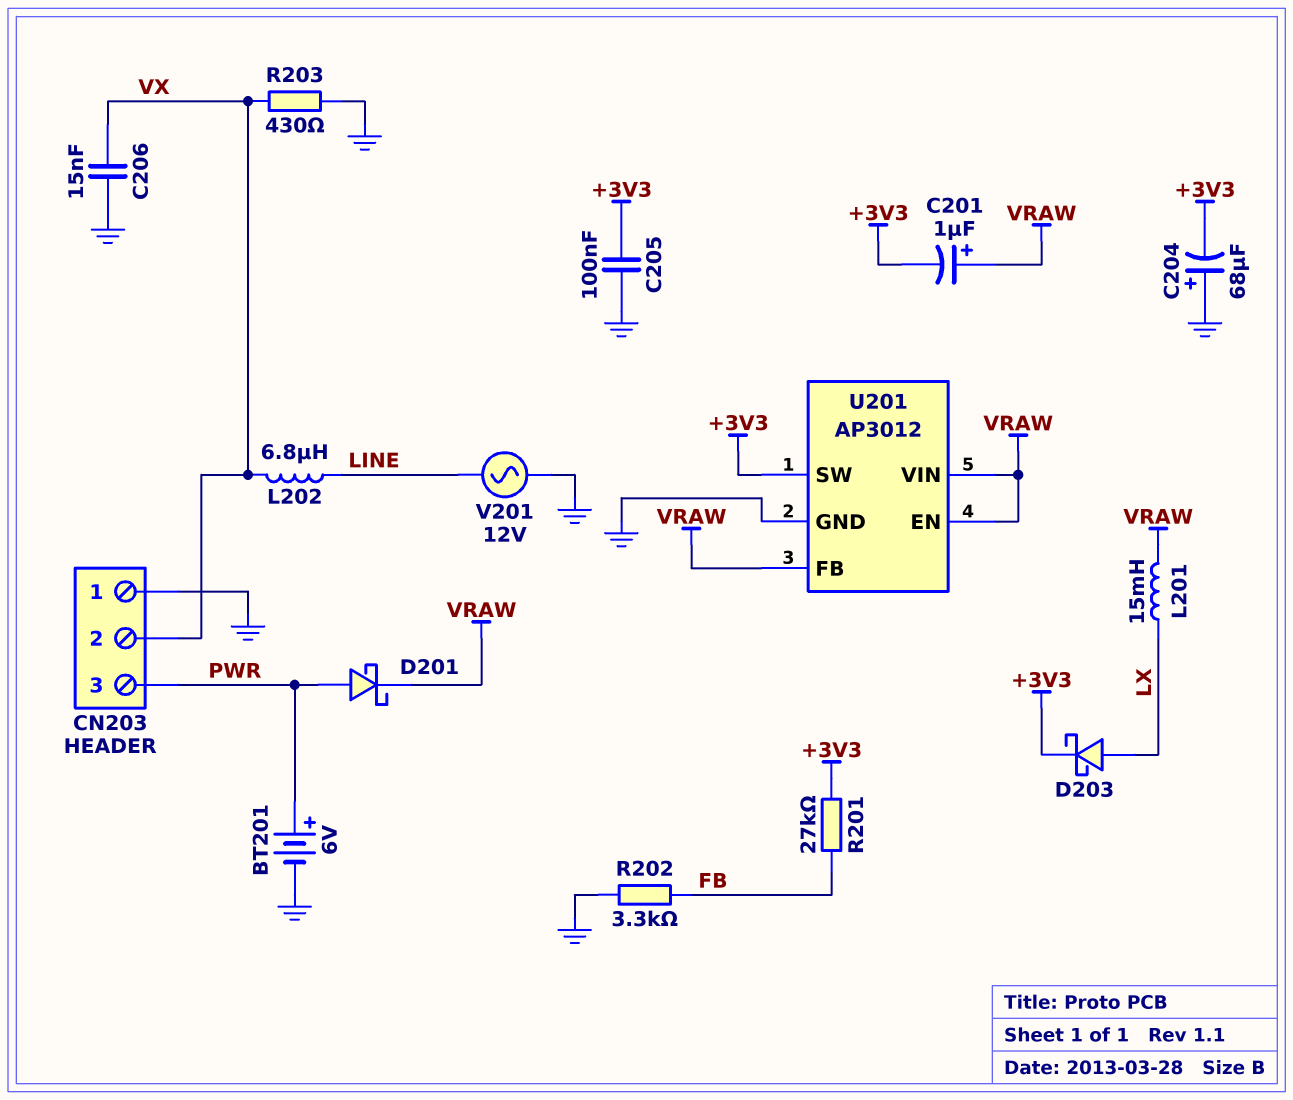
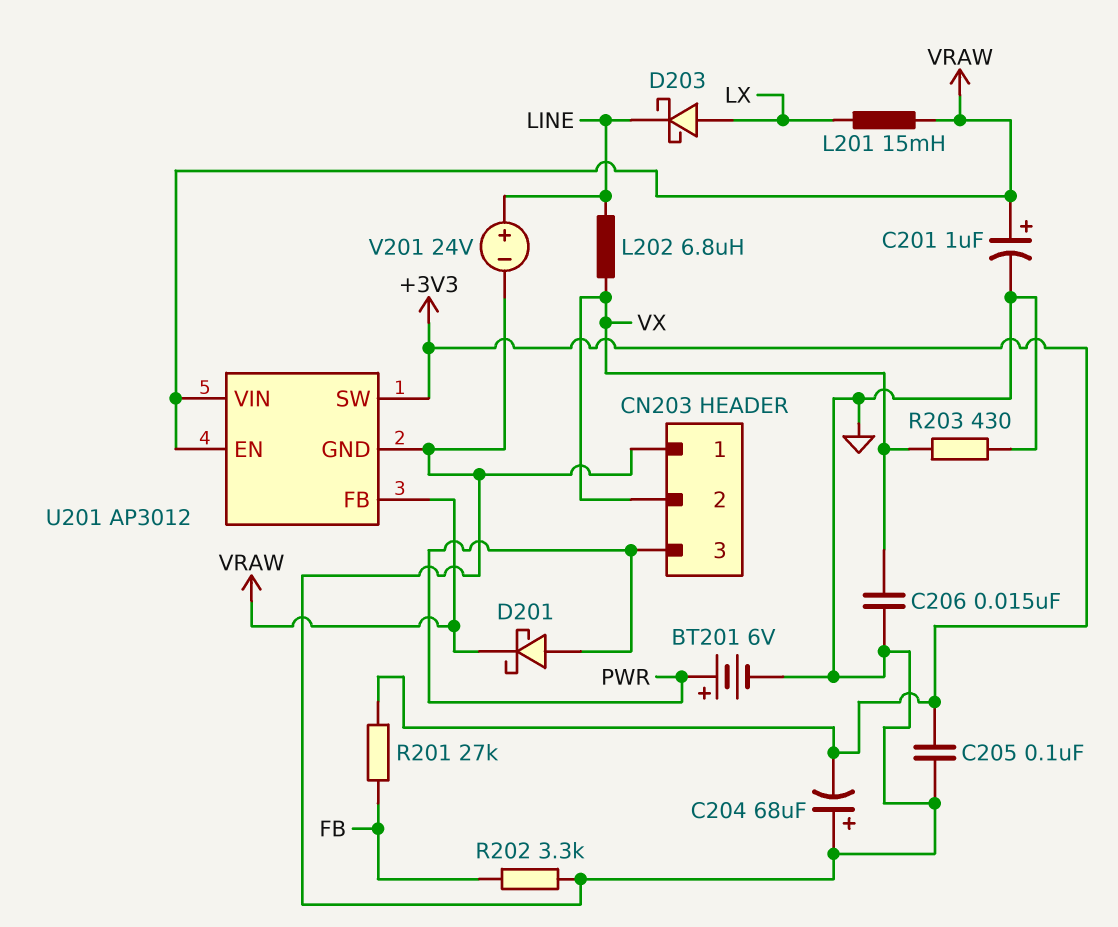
C201: 1uF (plus VRAW, minus +3V3) -> 1uF (plus VRAW, minus GND)
D203: schottky (A LX, K +3V3) -> schottky (A LX, K LINE)
V201: AC 12V (GND, LINE) -> 24V (plus LINE, minus GND)

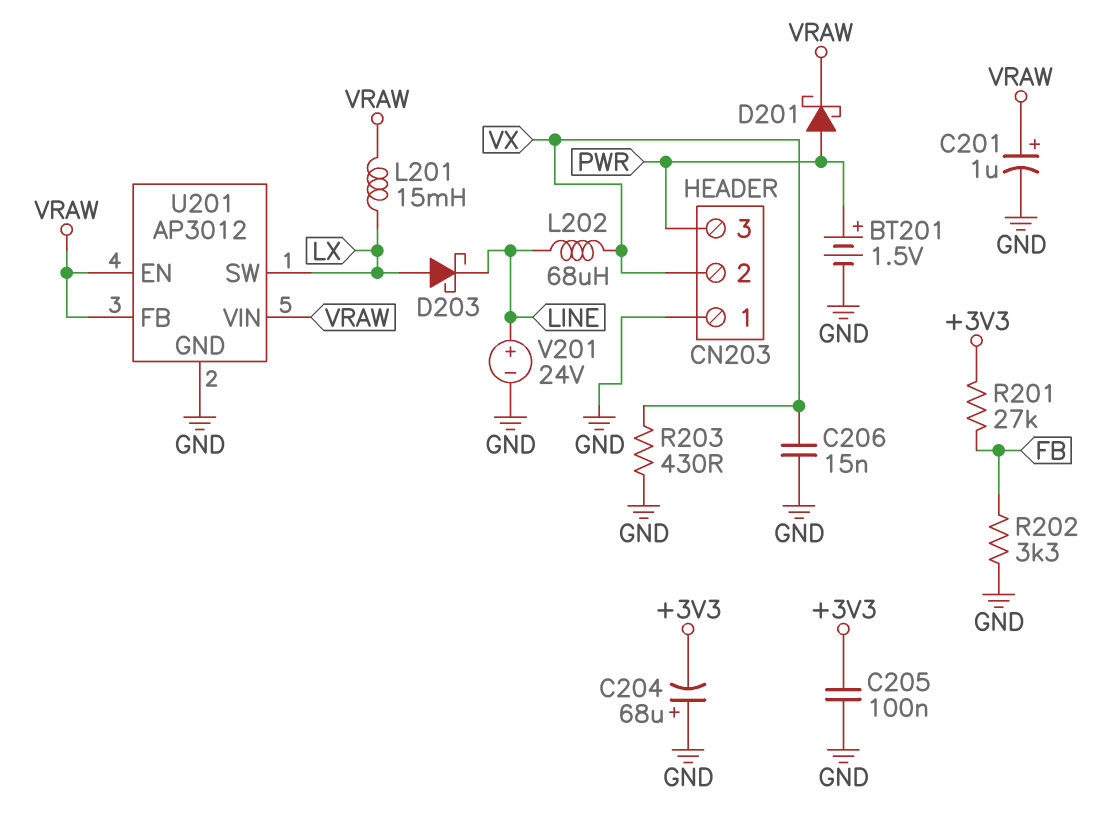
BT201: 6V (plus PWR, minus GND) -> 1.5V (plus PWR, minus GND)
L202: 6.8uH (LINE, VX) -> 68uH (LINE, VX)
U201 pin SW: +3V3 -> LX

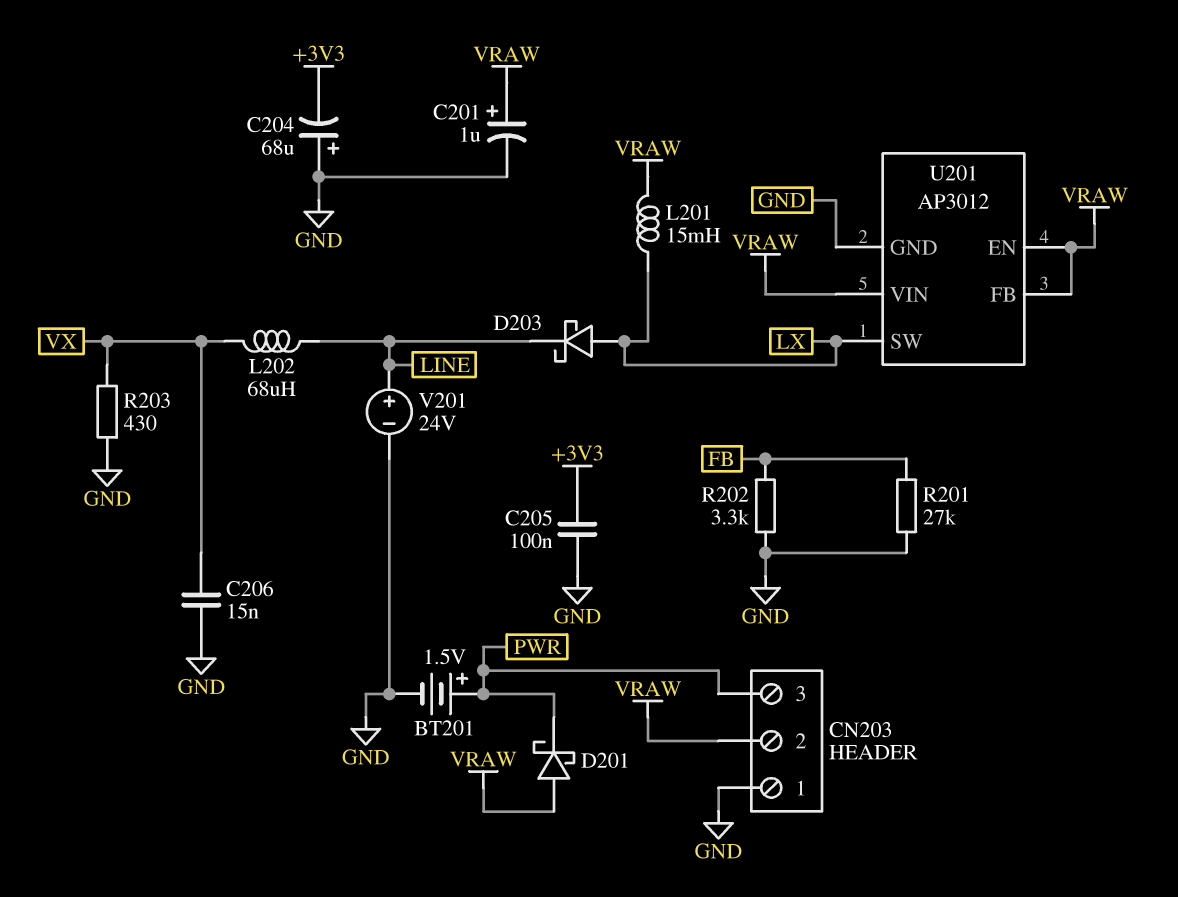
CN203 pin 2: VX -> VRAW
D201: schottky (A PWR, K VRAW) -> schottky (A VRAW, K PWR)
R201: 27k (+3V3, FB) -> 27k (FB, GND)

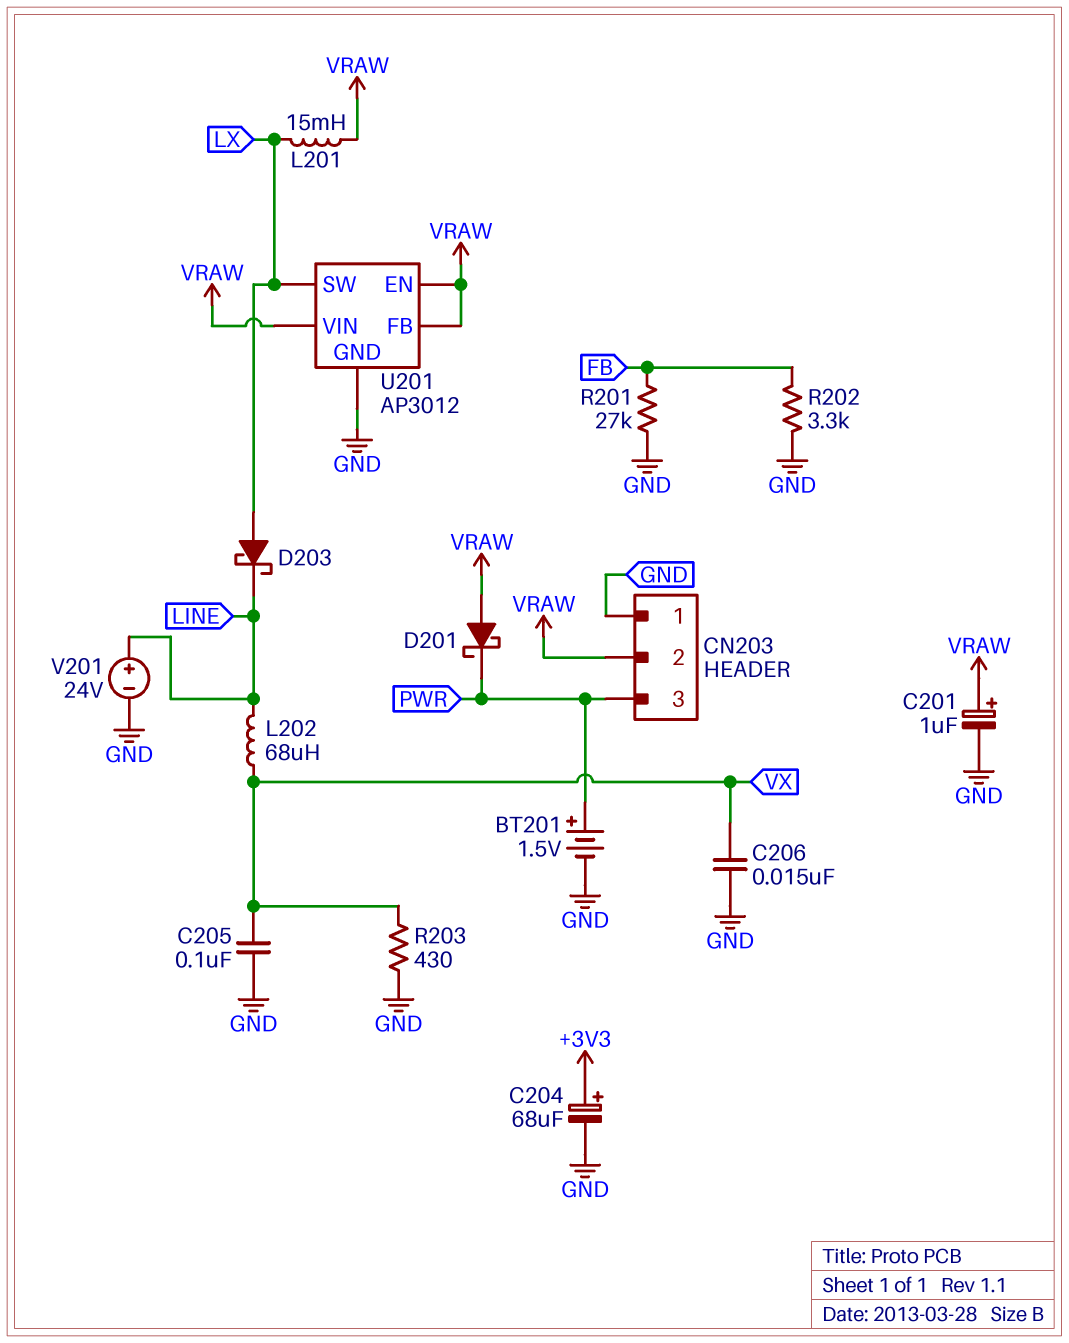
C204: 68uF (plus GND, minus +3V3) -> 68uF (plus +3V3, minus GND)
C205: 100nF (+3V3, GND) -> 100nF (GND, VX)

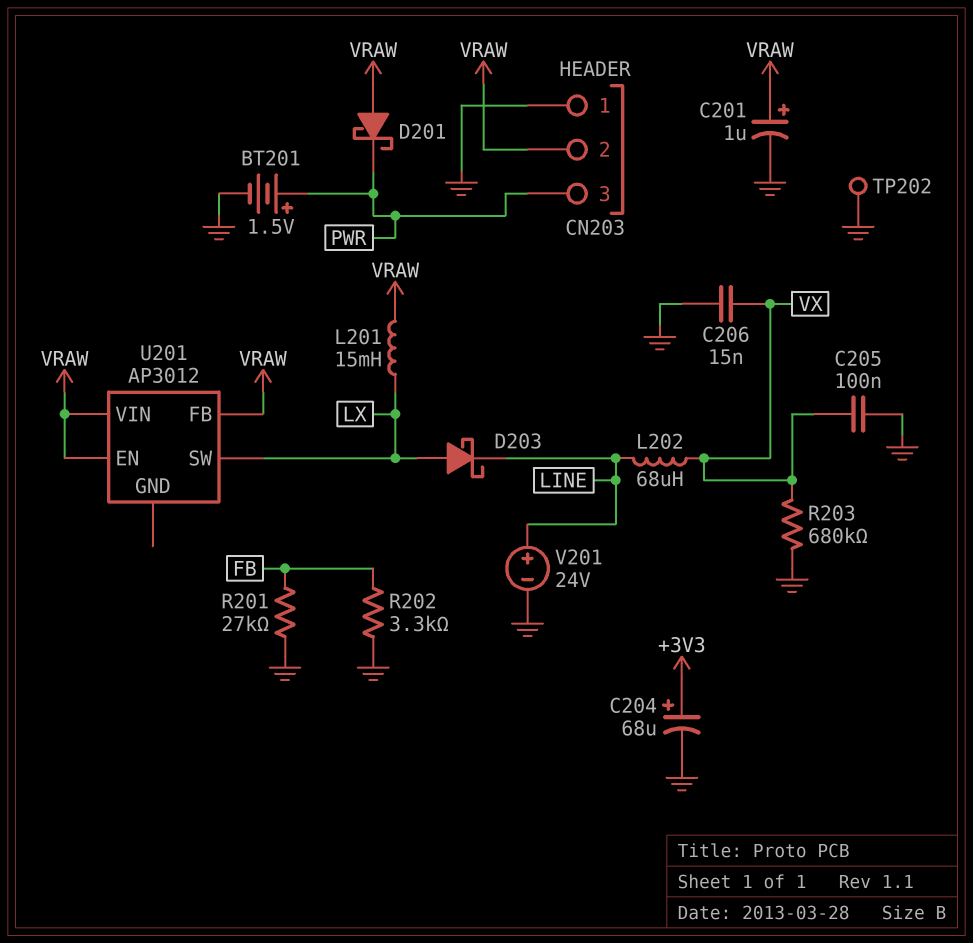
R203: 430 (GND, VX) -> 680k (GND, VX)
TP202: none -> test point (GND)
U201 pin GND: GND -> none

